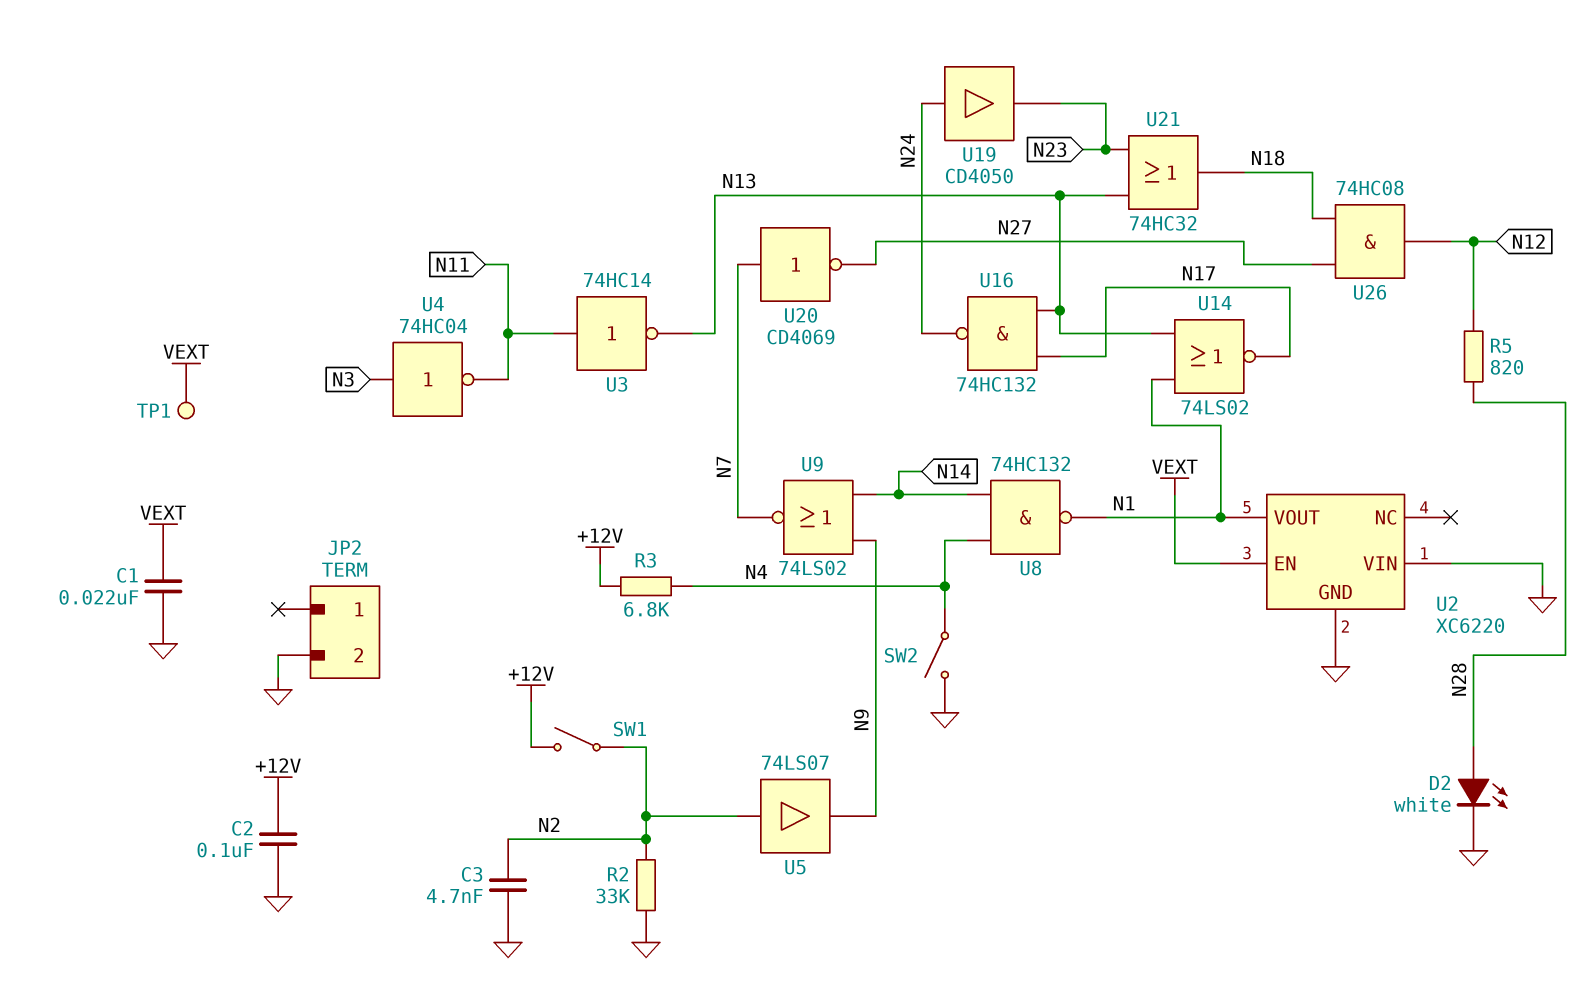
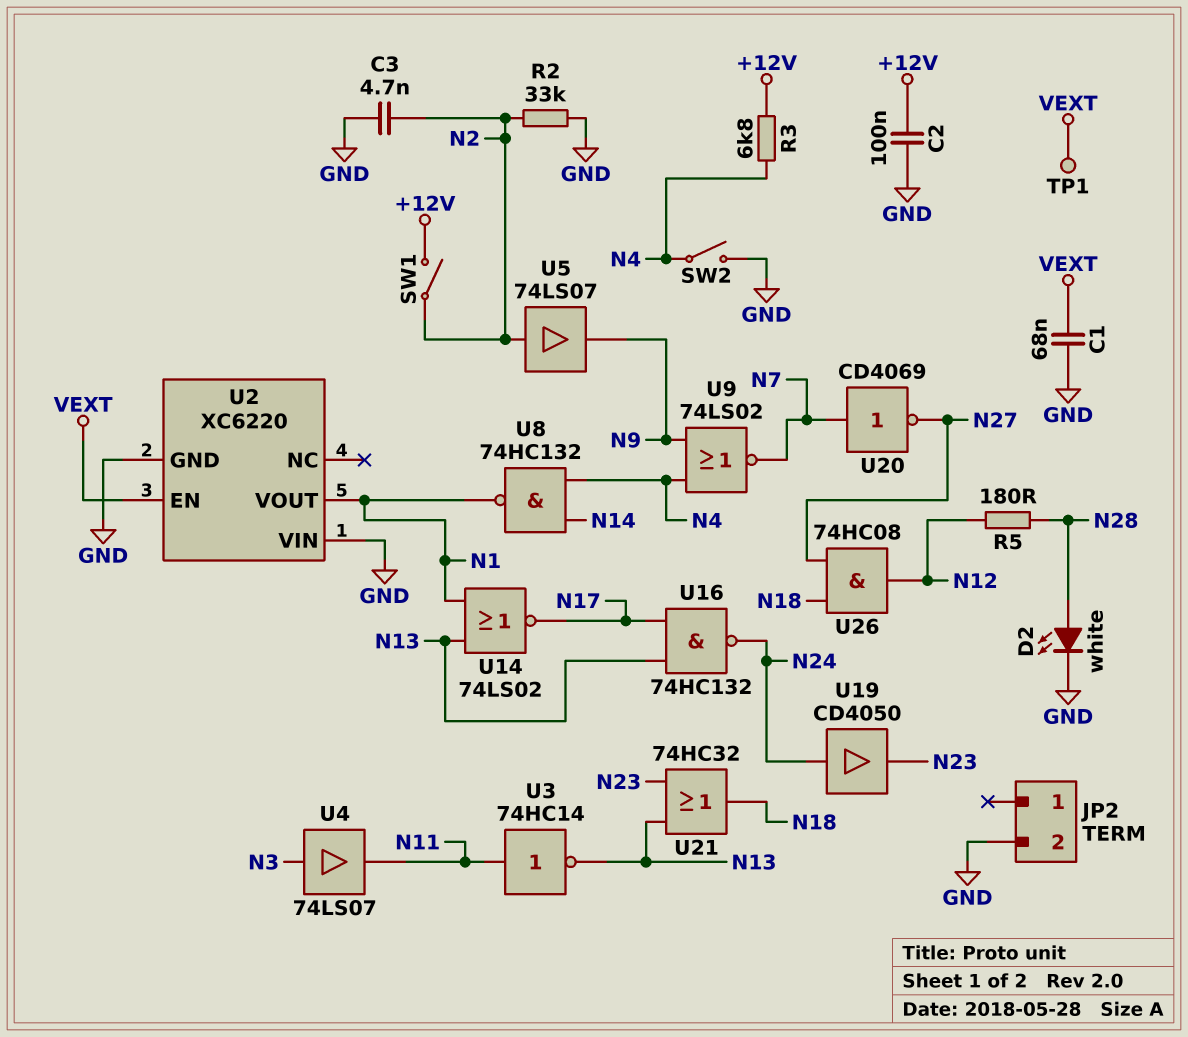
C1: 22nF (GND, VEXT) -> 68nF (GND, VEXT)
R5: 820 (N12, N28) -> 180 (N12, N28)
U4: NOT 74HC04 (in N3, out N11) -> buffer 74LS07 (in N3, out N11)
U9: NOR 74LS02 (in N9, in N14, out N7) -> NOR 74LS02 (in N4, in N9, out N7)

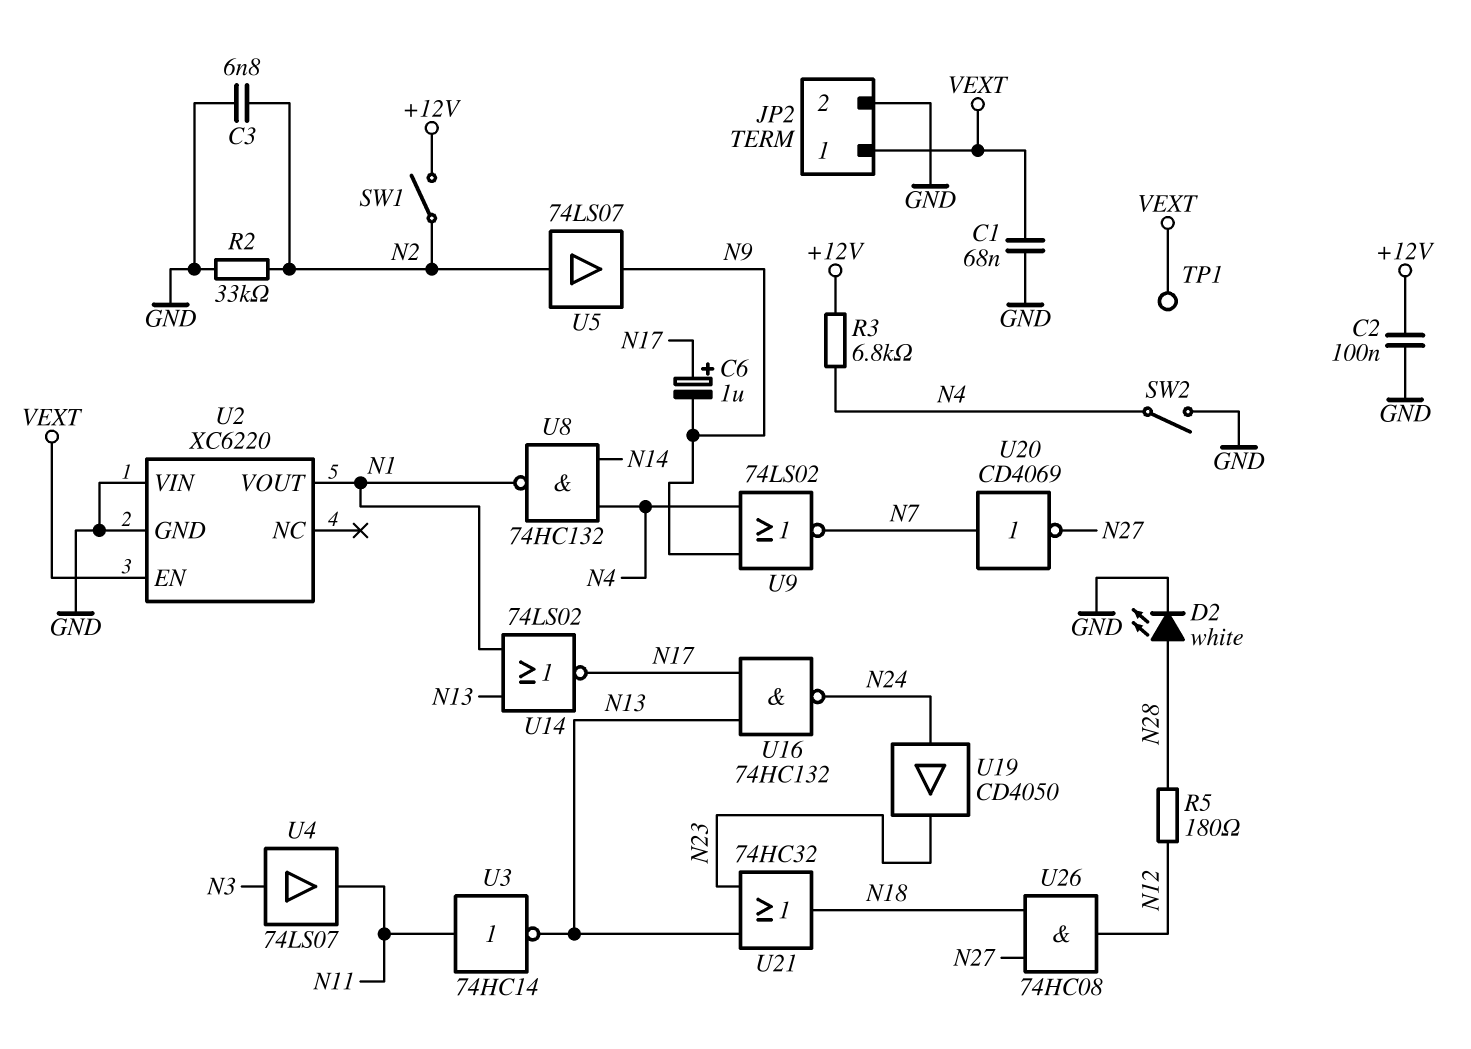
C3: 4.7nF (GND, N2) -> 6.8nF (GND, N2)
C6: none -> 1uF (plus N17, minus N9)
JP2 pin 1: none -> VEXT

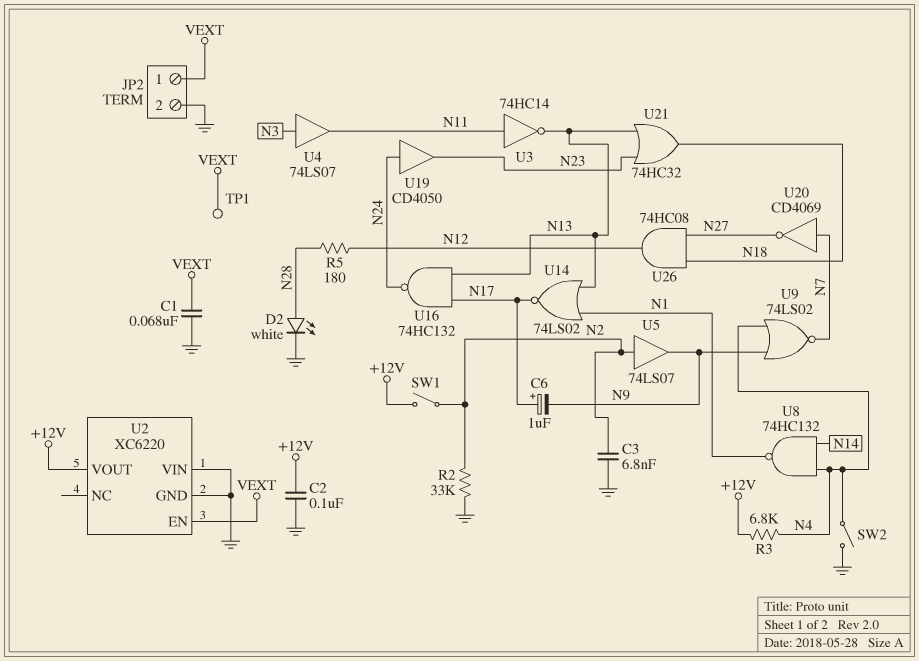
U2 pin VOUT: N1 -> +12V

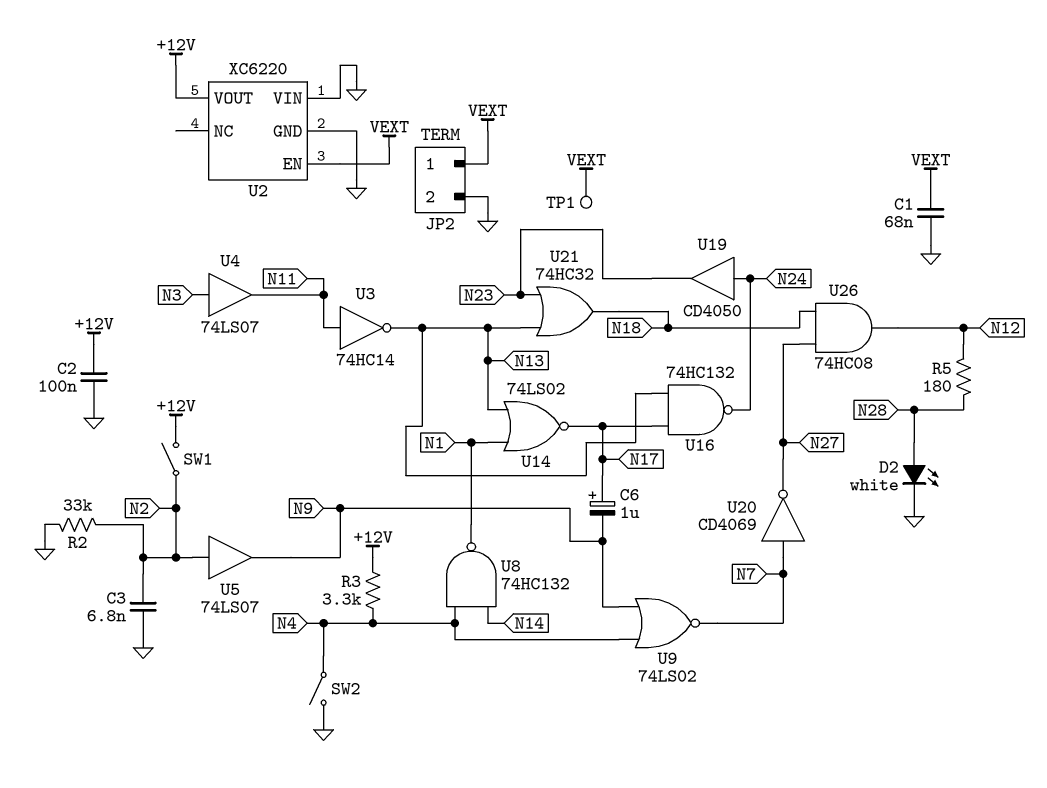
R3: 6.8k (+12V, N4) -> 3.3k (+12V, N4)

